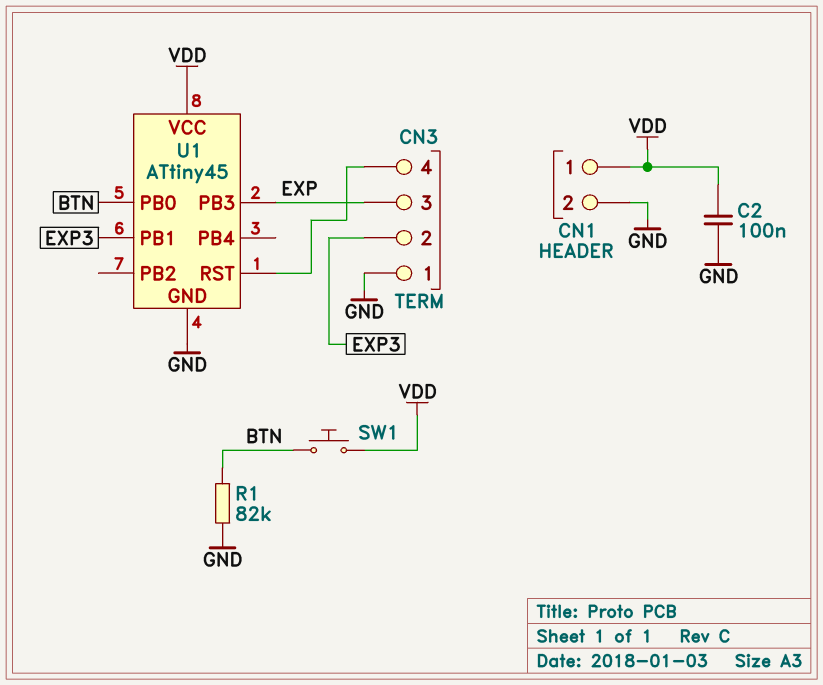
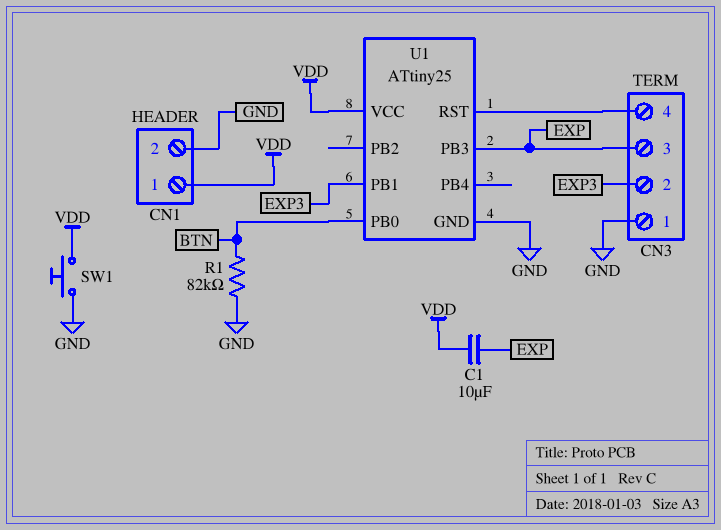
C1: none -> 10uF (EXP, VDD)
C2: 100nF (GND, VDD) -> none
SW1: button (BTN, VDD) -> button (GND, VDD)
U1: ATtiny45 -> ATtiny25

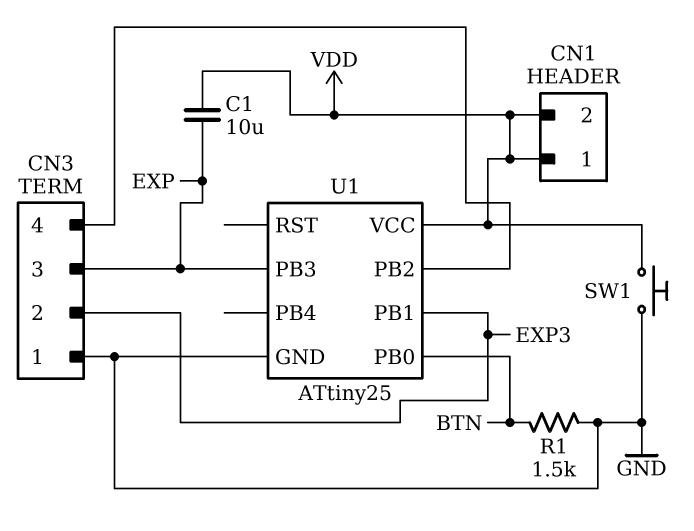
CN1 pin 2: GND -> VDD
R1: 82k (BTN, GND) -> 1.5k (BTN, GND)
U1 pin PB2: none -> CN3/4
U1 pin RST: CN3/4 -> none

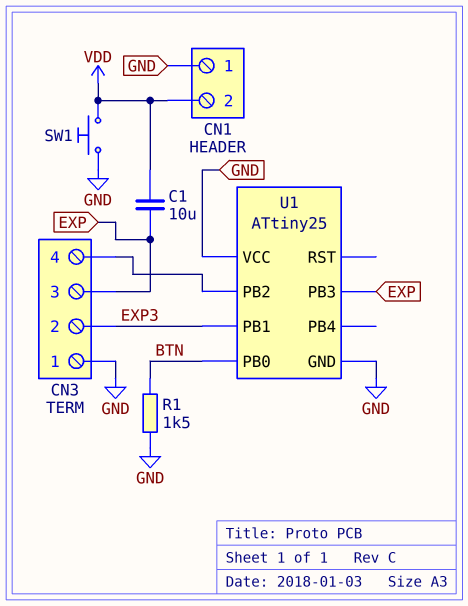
CN1 pin 1: VDD -> GND
U1 pin VCC: VDD -> GND

